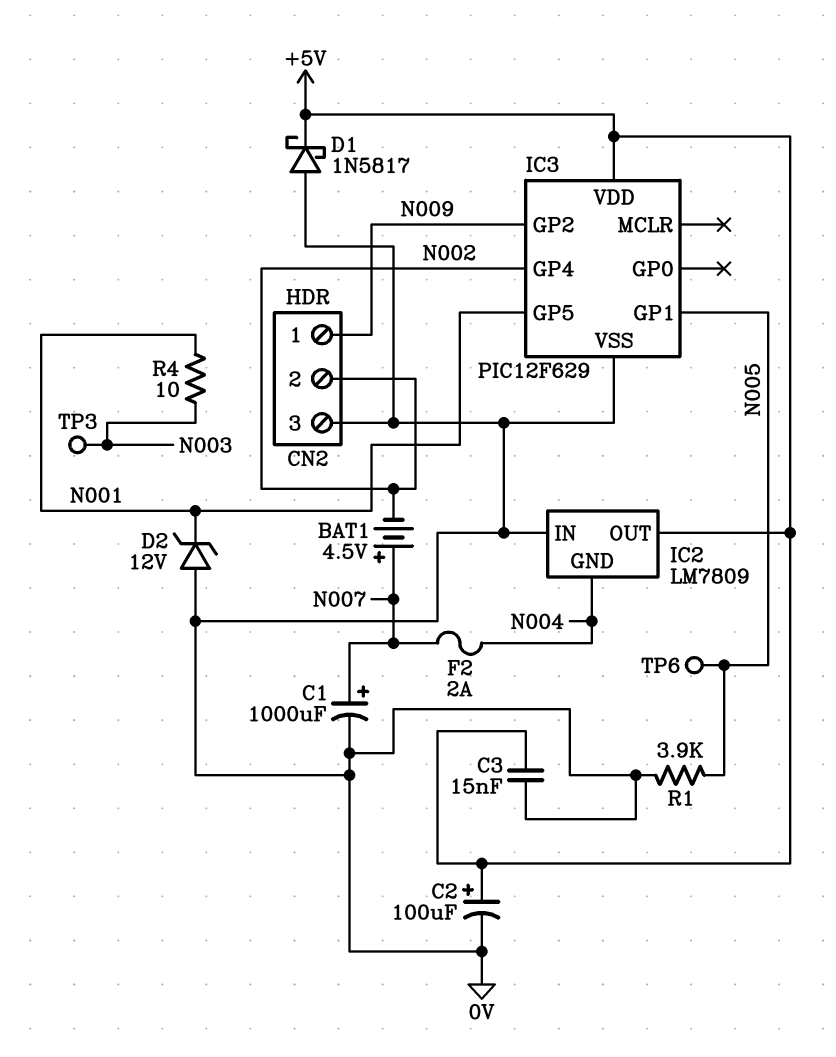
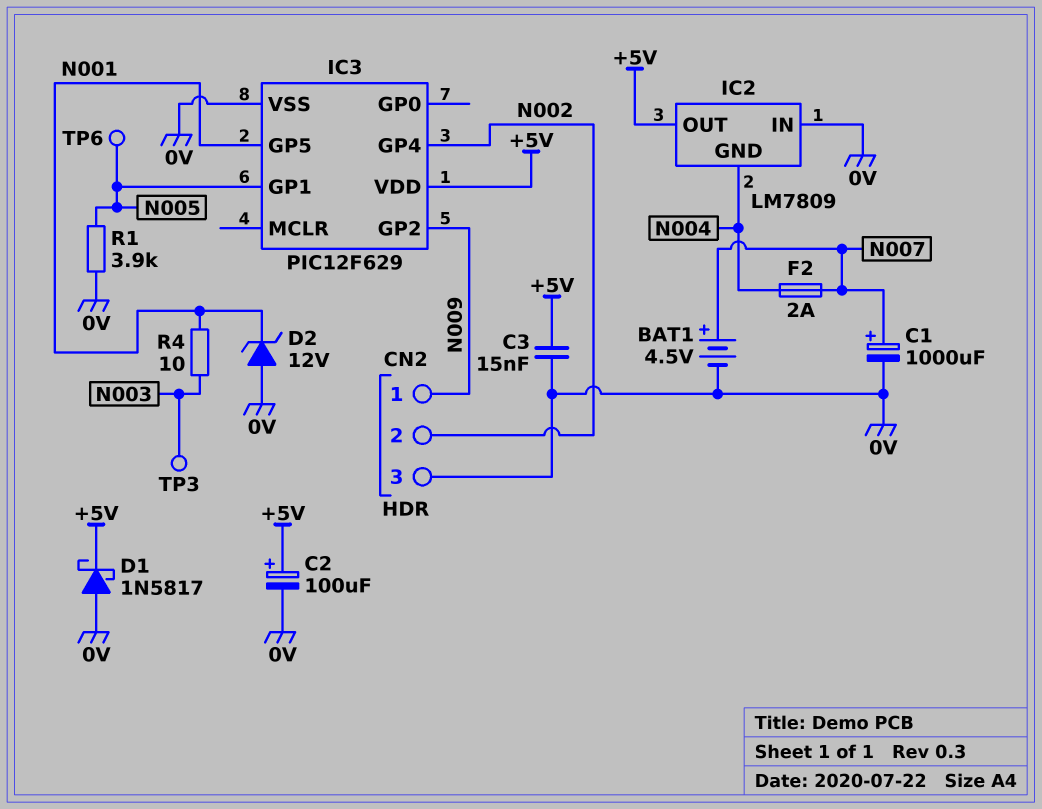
BAT1: 4.5V (plus N007, minus N002) -> 4.5V (plus N007, minus 0V)

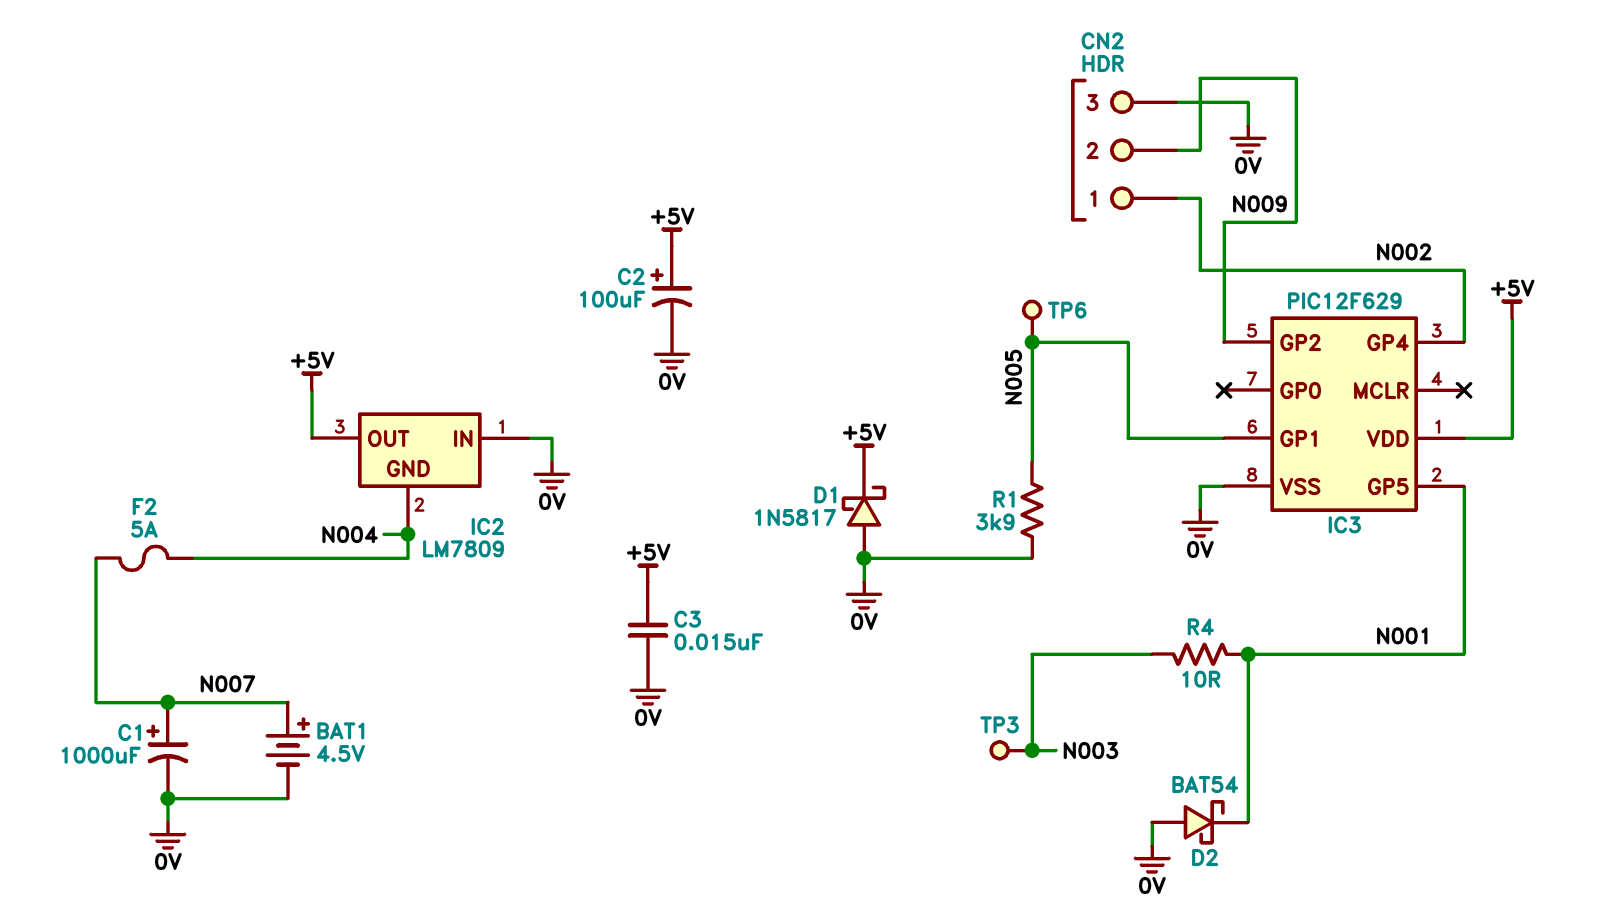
CN2 pin 1: N009 -> N002
CN2 pin 2: N002 -> N009
D2: zener 12V (A 0V, K N001) -> schottky BAT54 (A 0V, K N001)
F2: 2A (N004, N007) -> 5A (N004, N007)

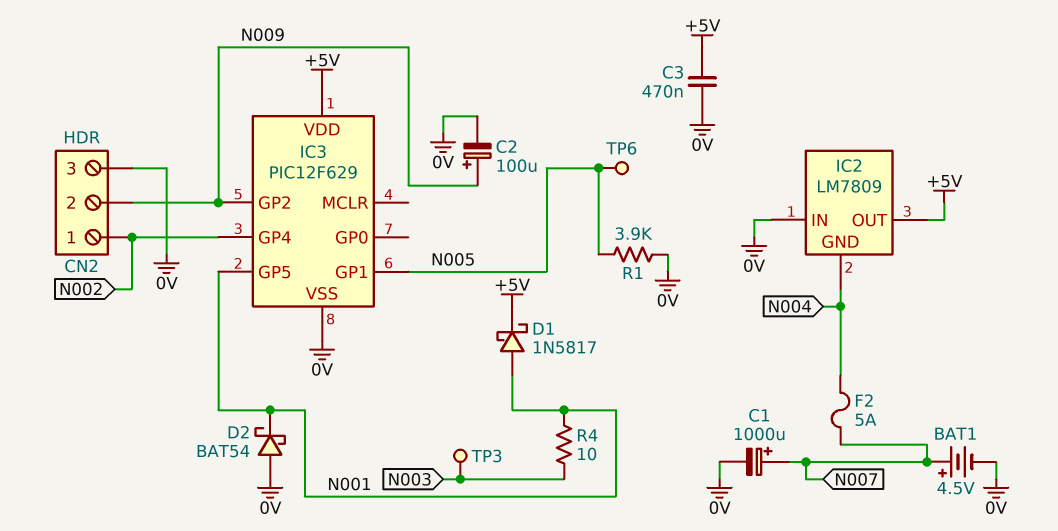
C2: 100uF (plus +5V, minus 0V) -> 100uF (plus N009, minus 0V)
C3: 15nF (+5V, 0V) -> 470nF (+5V, 0V)
D1: schottky 1N5817 (A 0V, K +5V) -> schottky 1N5817 (A N001, K +5V)

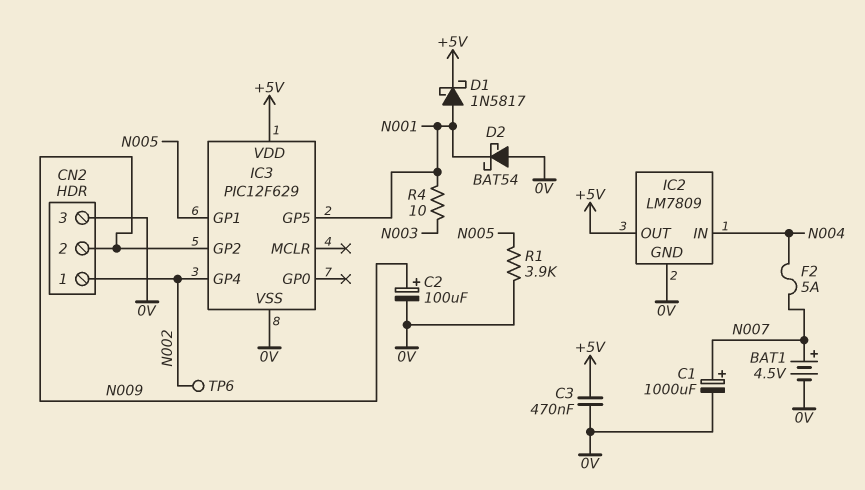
IC2 pin GND: N004 -> 0V
IC2 pin IN: 0V -> N004
TP3: test point (N003) -> none
TP6: test point (N005) -> test point (N002)

